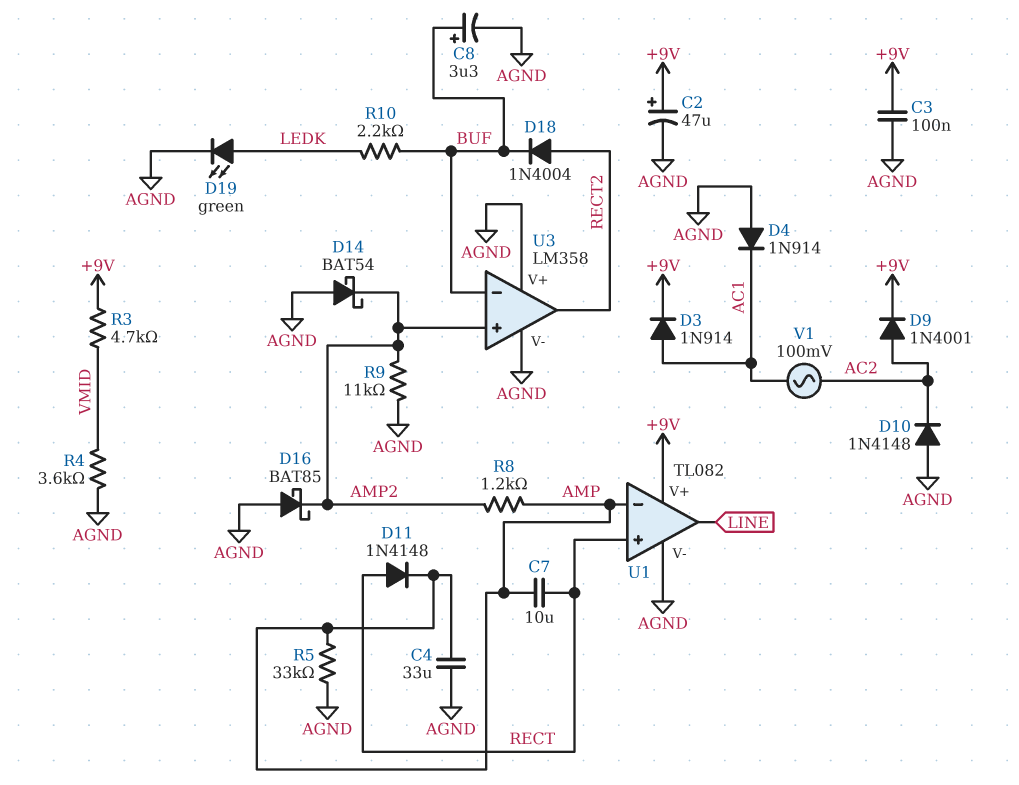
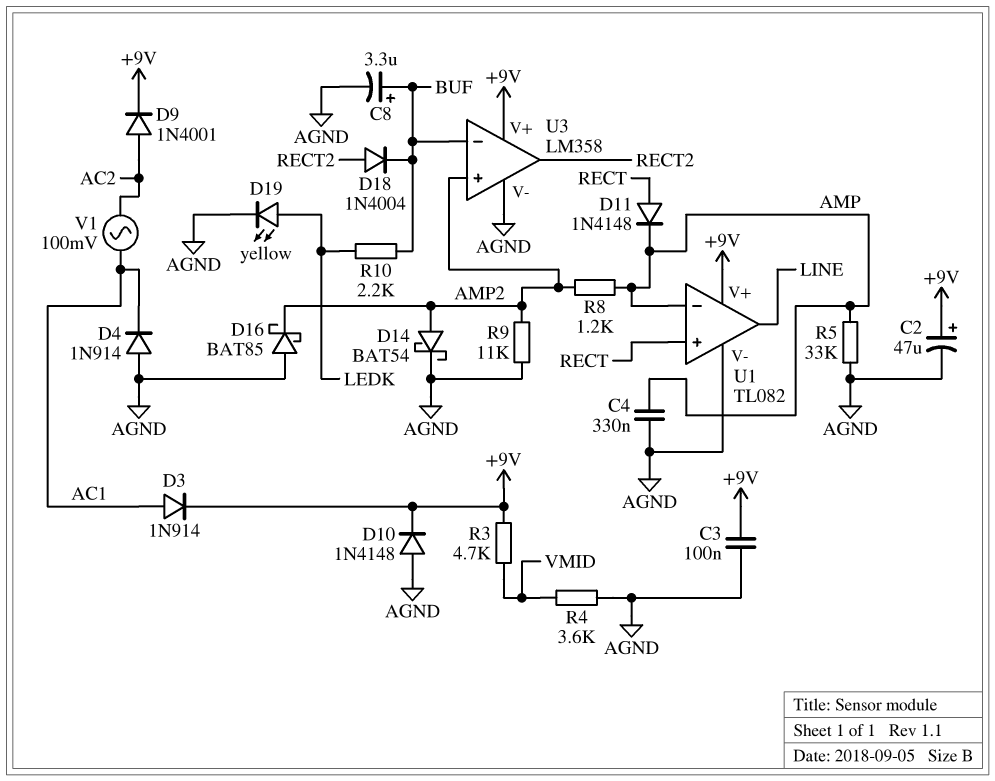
C4: 33uF (AGND, AMP) -> 330nF (AGND, AMP)
C7: 10uF (AMP, RECT) -> none
D10: diode 1N4148 (A AGND, K AC2) -> diode 1N4148 (A AGND, K +9V)
D14: schottky BAT54 (A AGND, K AMP2) -> schottky BAT54 (A AMP2, K AGND)
D19: LED green (A LEDK, K AGND) -> LED yellow (A LEDK, K AGND)
U3 pin V+: AGND -> +9V

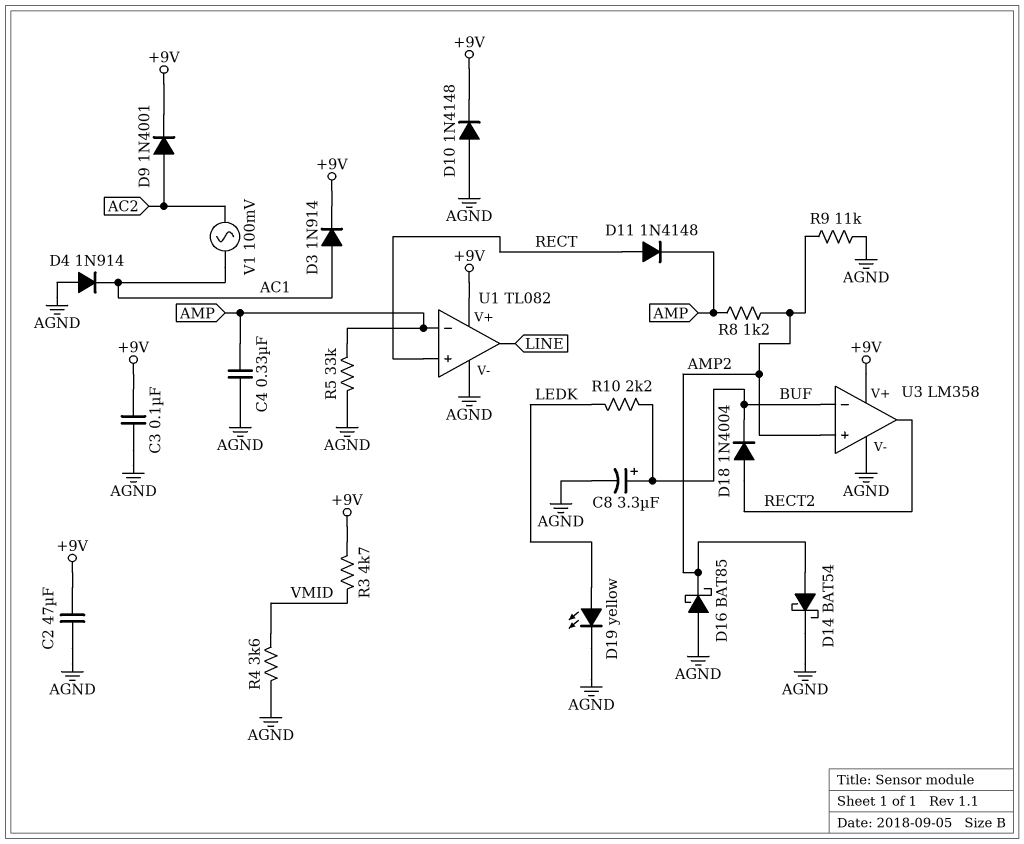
C2: 47uF (plus +9V, minus AGND) -> 47uF (+9V, AGND)

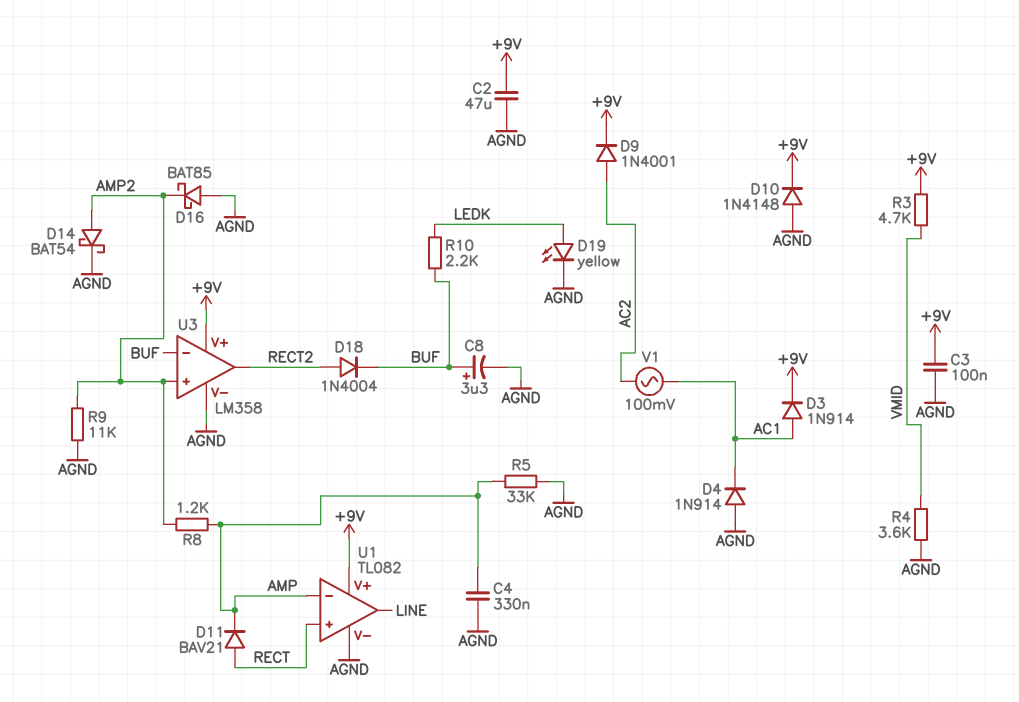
D11: diode 1N4148 (A RECT, K AMP) -> diode BAV21 (A RECT, K AMP)

